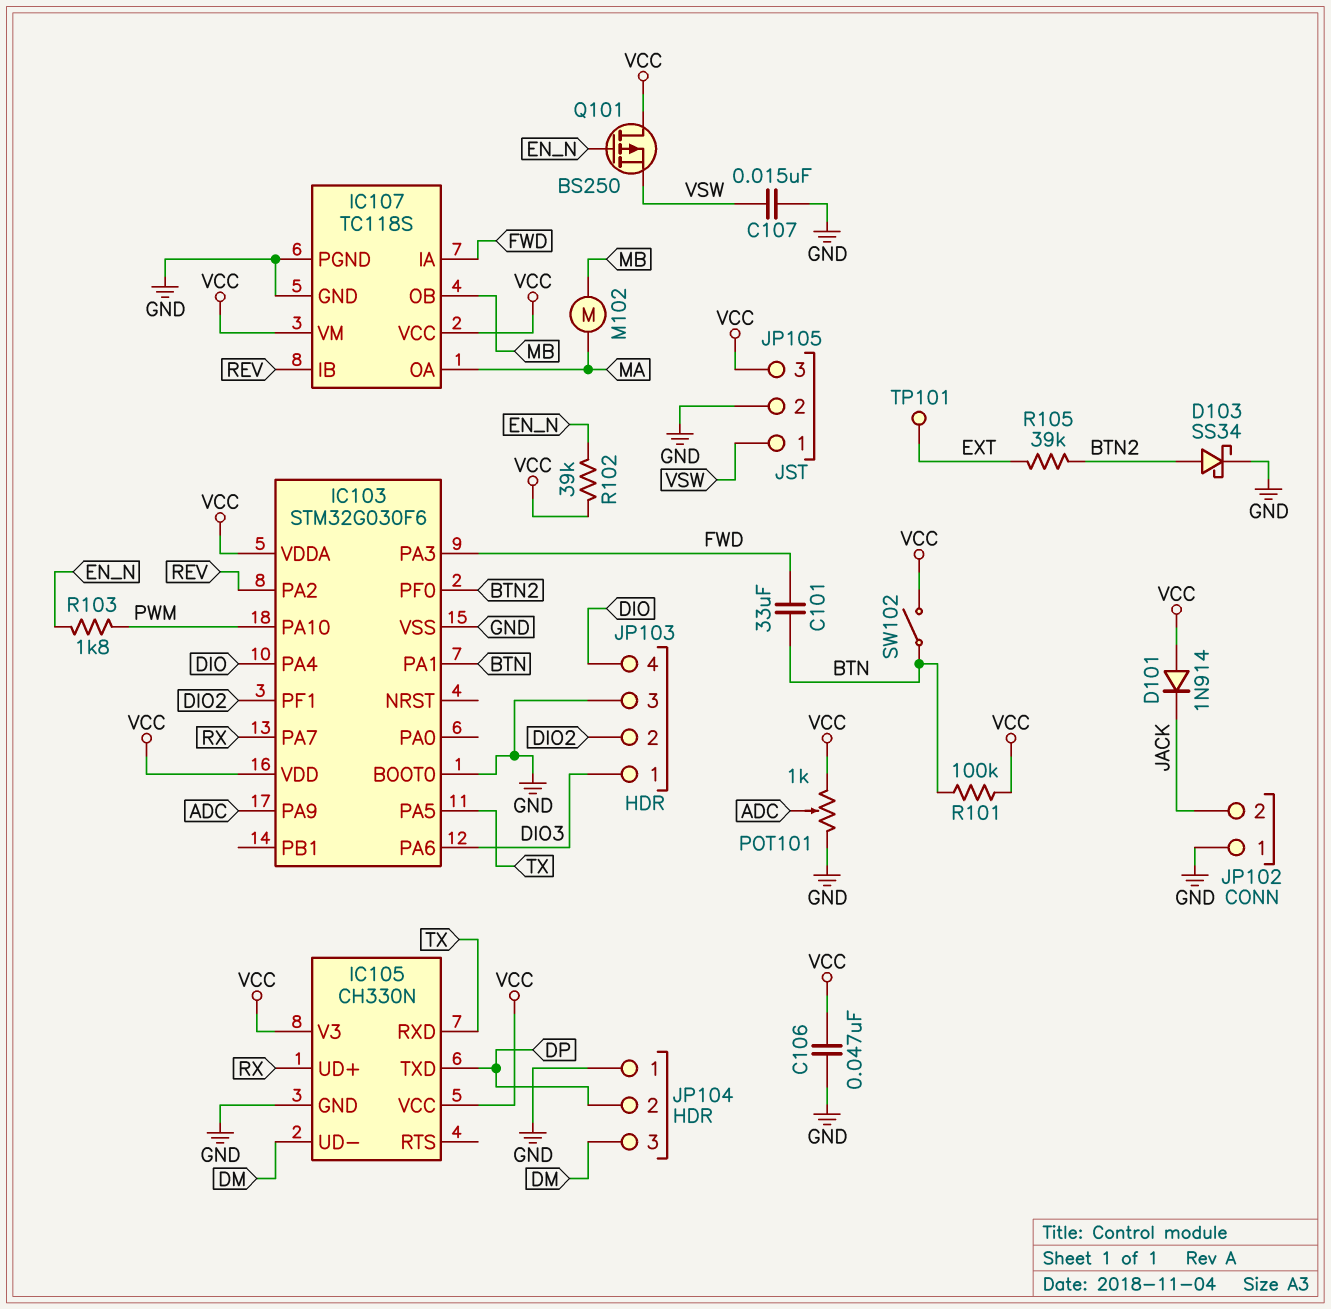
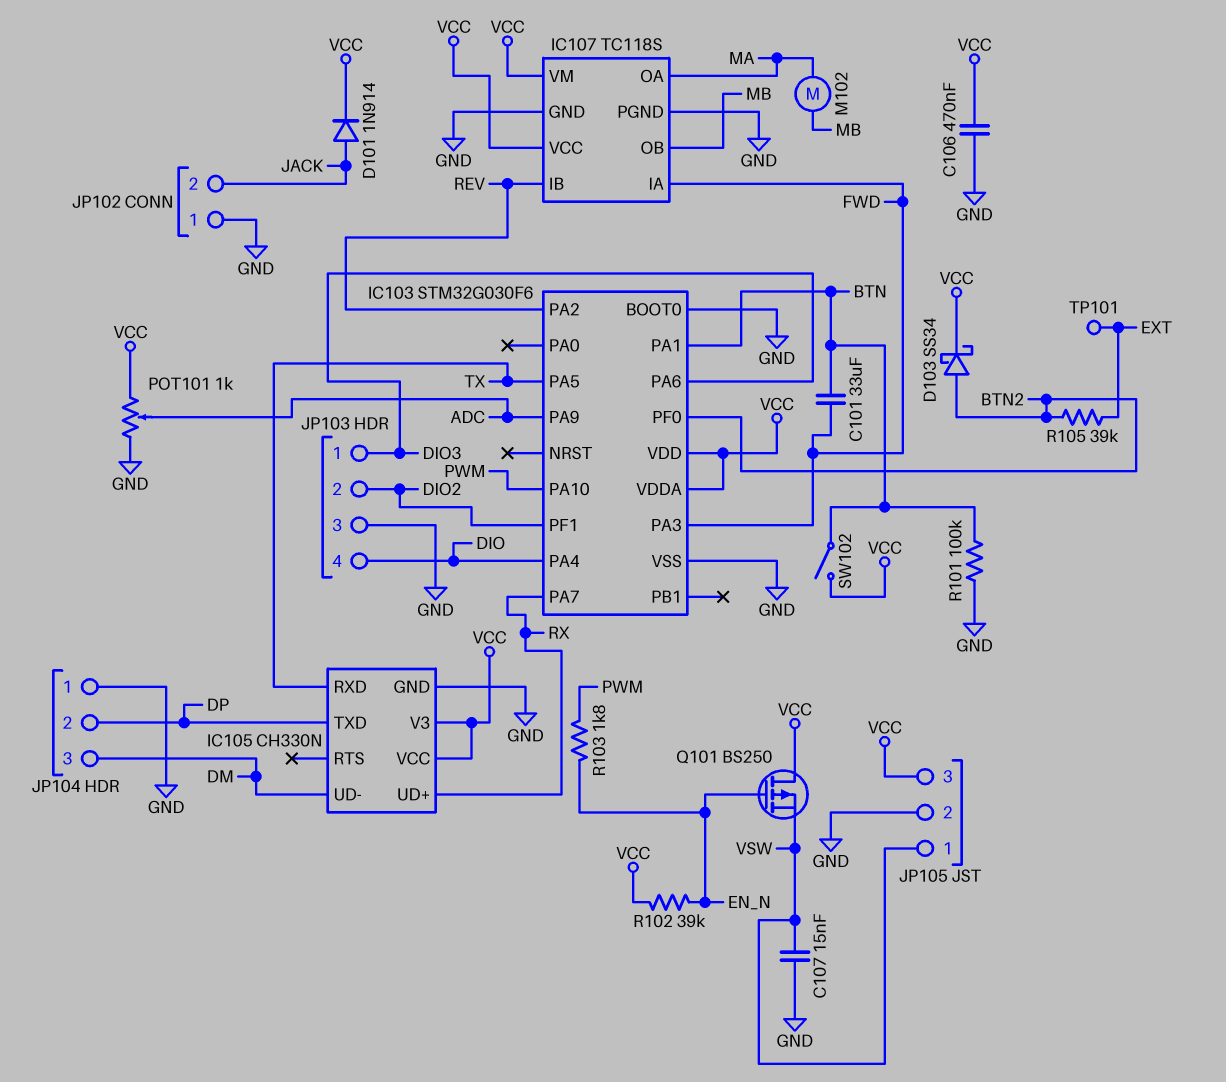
C106: 47nF (GND, VCC) -> 470nF (GND, VCC)
D101: diode 1N914 (A VCC, K JACK) -> diode 1N914 (A JACK, K VCC)
D103: schottky SS34 (A BTN2, K GND) -> schottky SS34 (A BTN2, K VCC)
R101: 100k (BTN, VCC) -> 100k (BTN, GND)

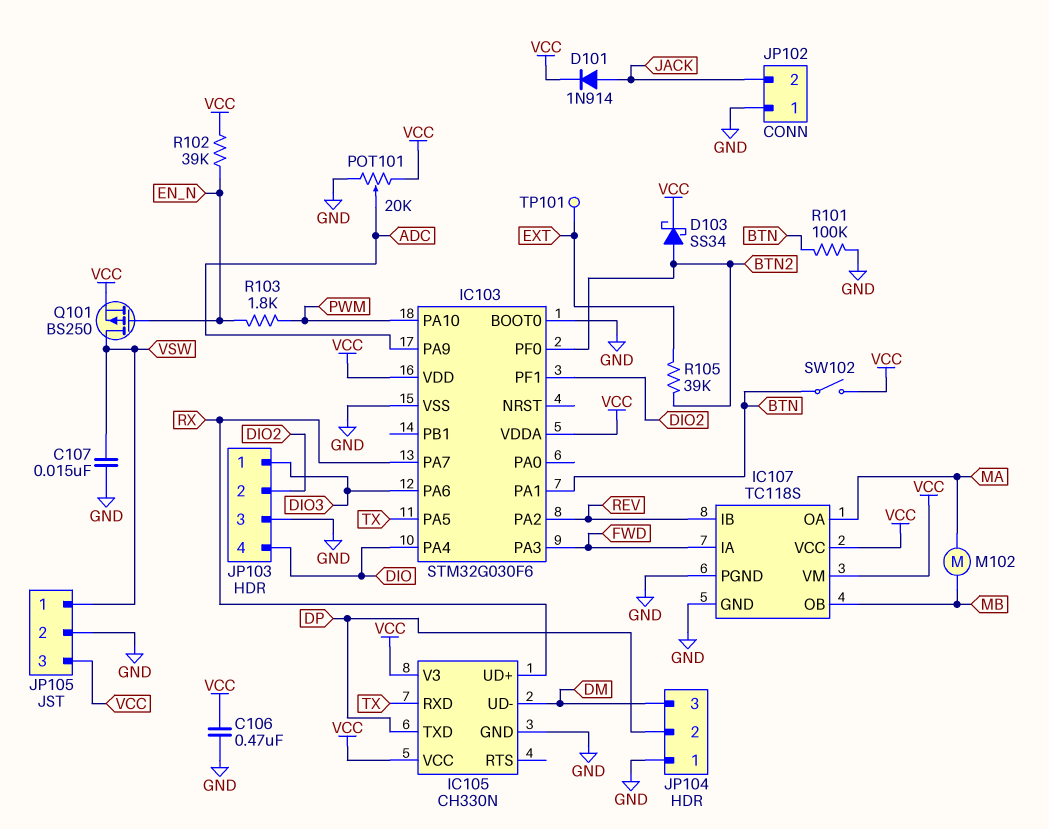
C101: 33uF (BTN, FWD) -> none
POT101: 1k (GND, VCC, wiper ADC) -> 20k (GND, VCC, wiper ADC)
Q101: PMOS BS250 (G EN_N, D VCC, S VSW) -> PMOS BS250 (G EN_N, D VSW, S VCC)

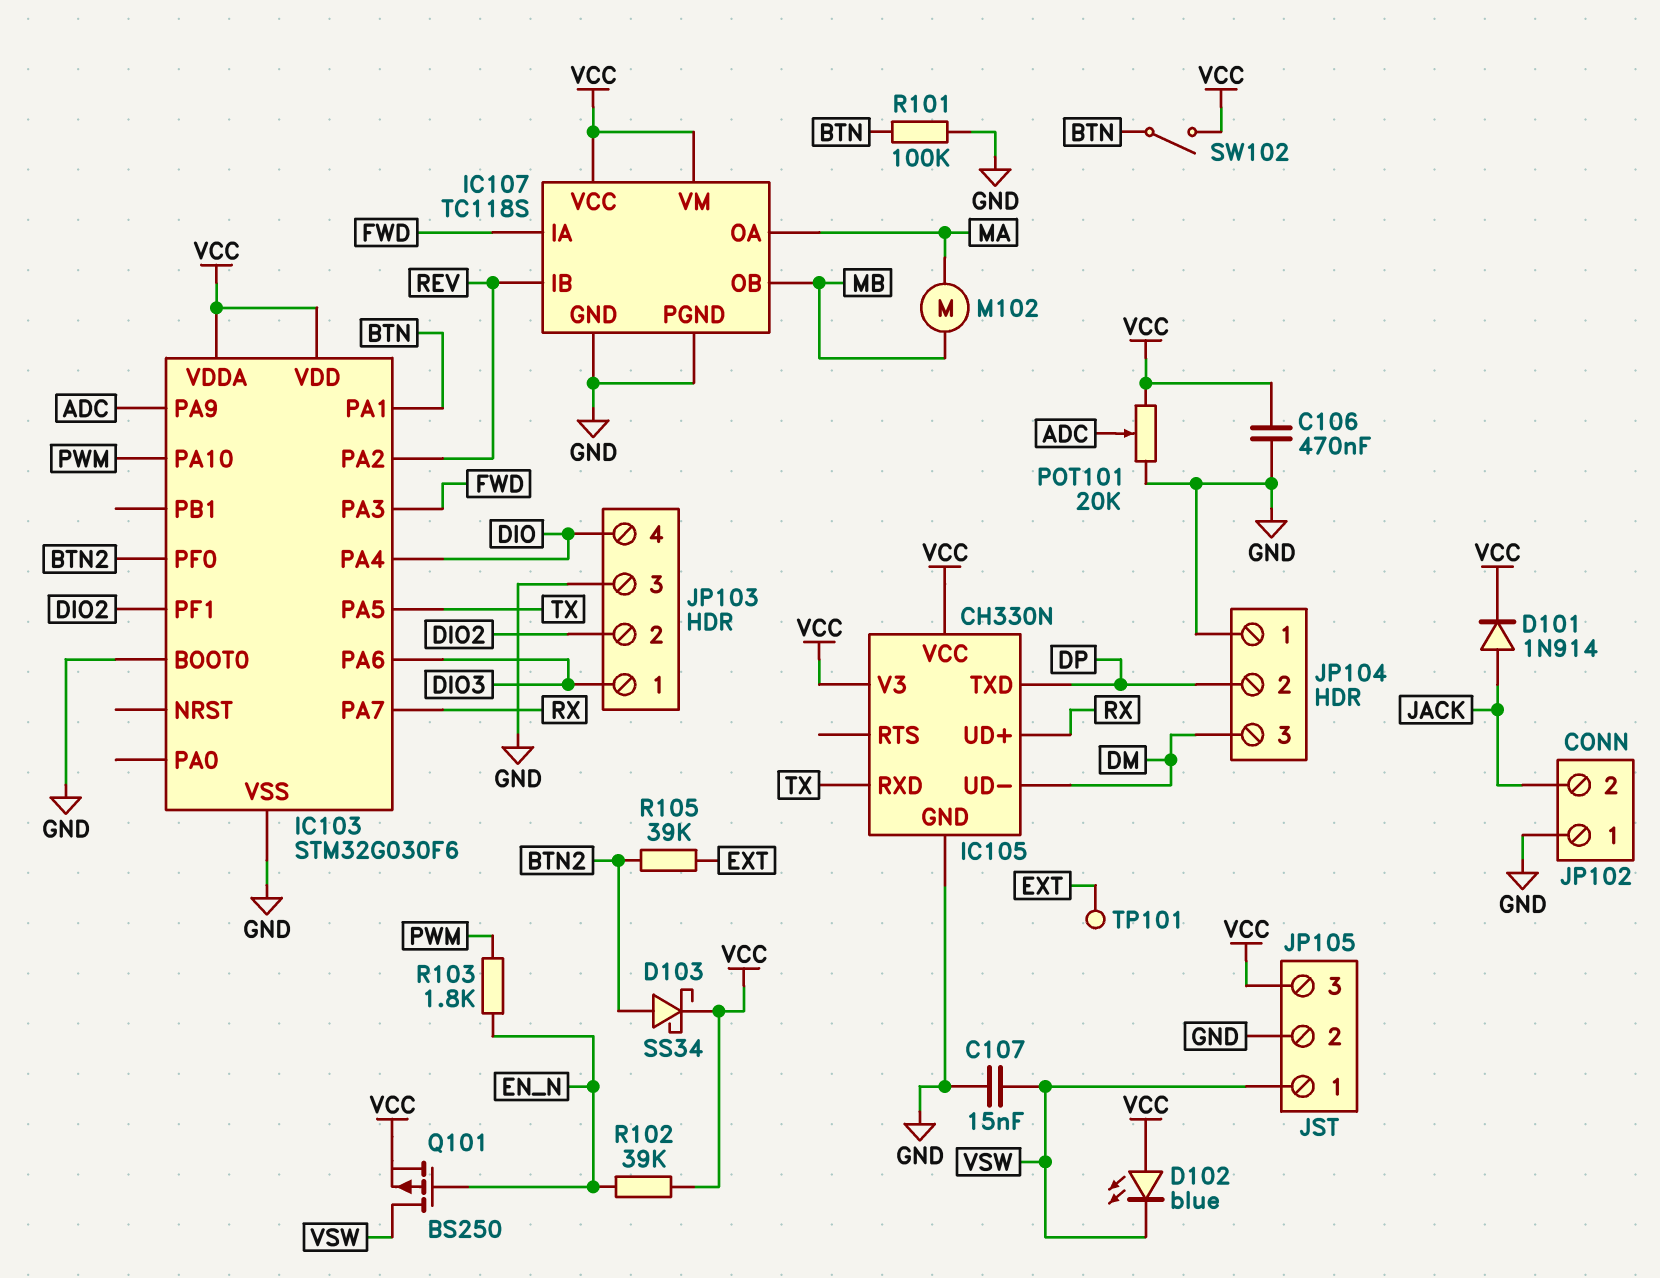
D102: none -> LED blue (A VCC, K VSW)

